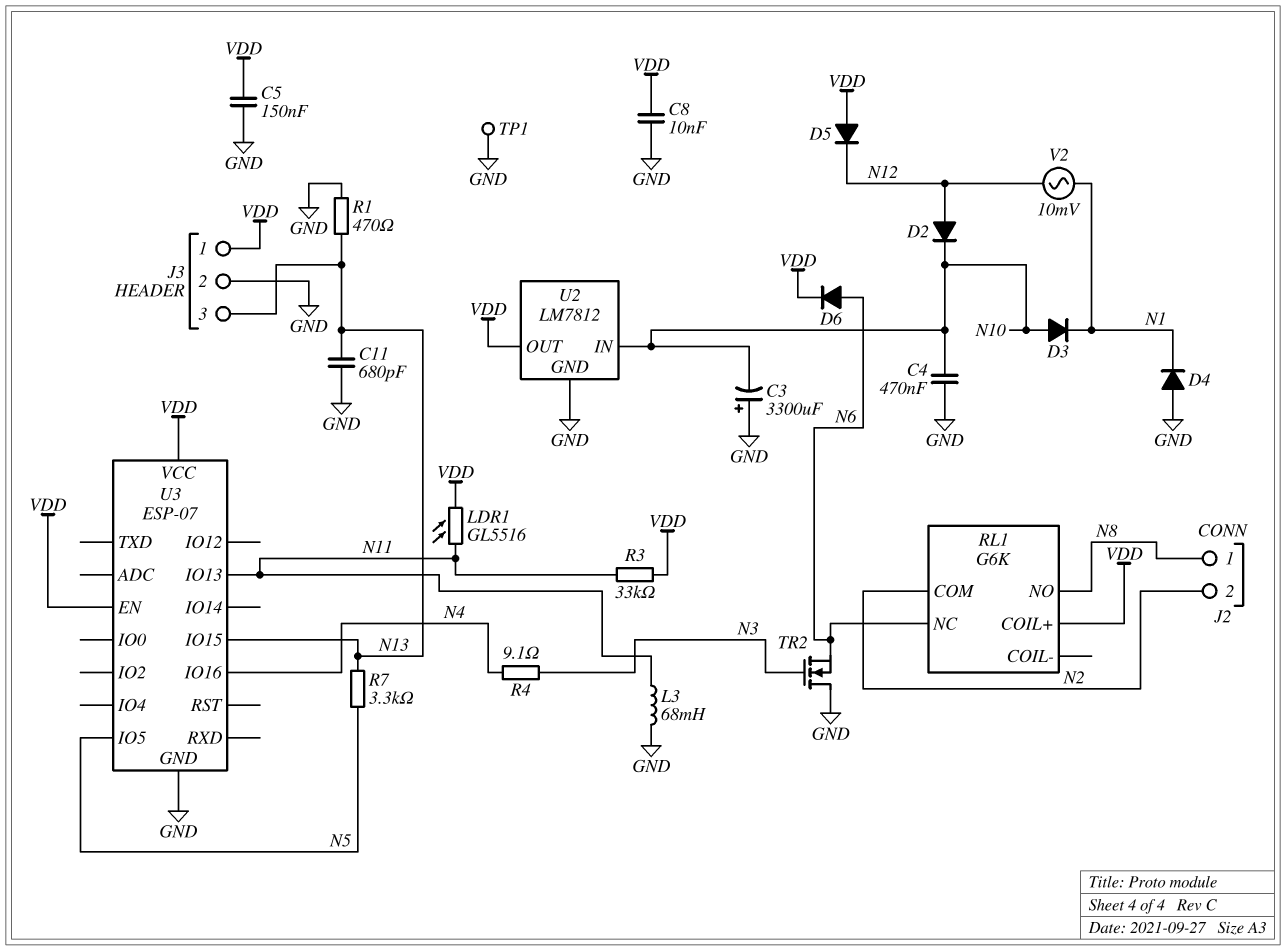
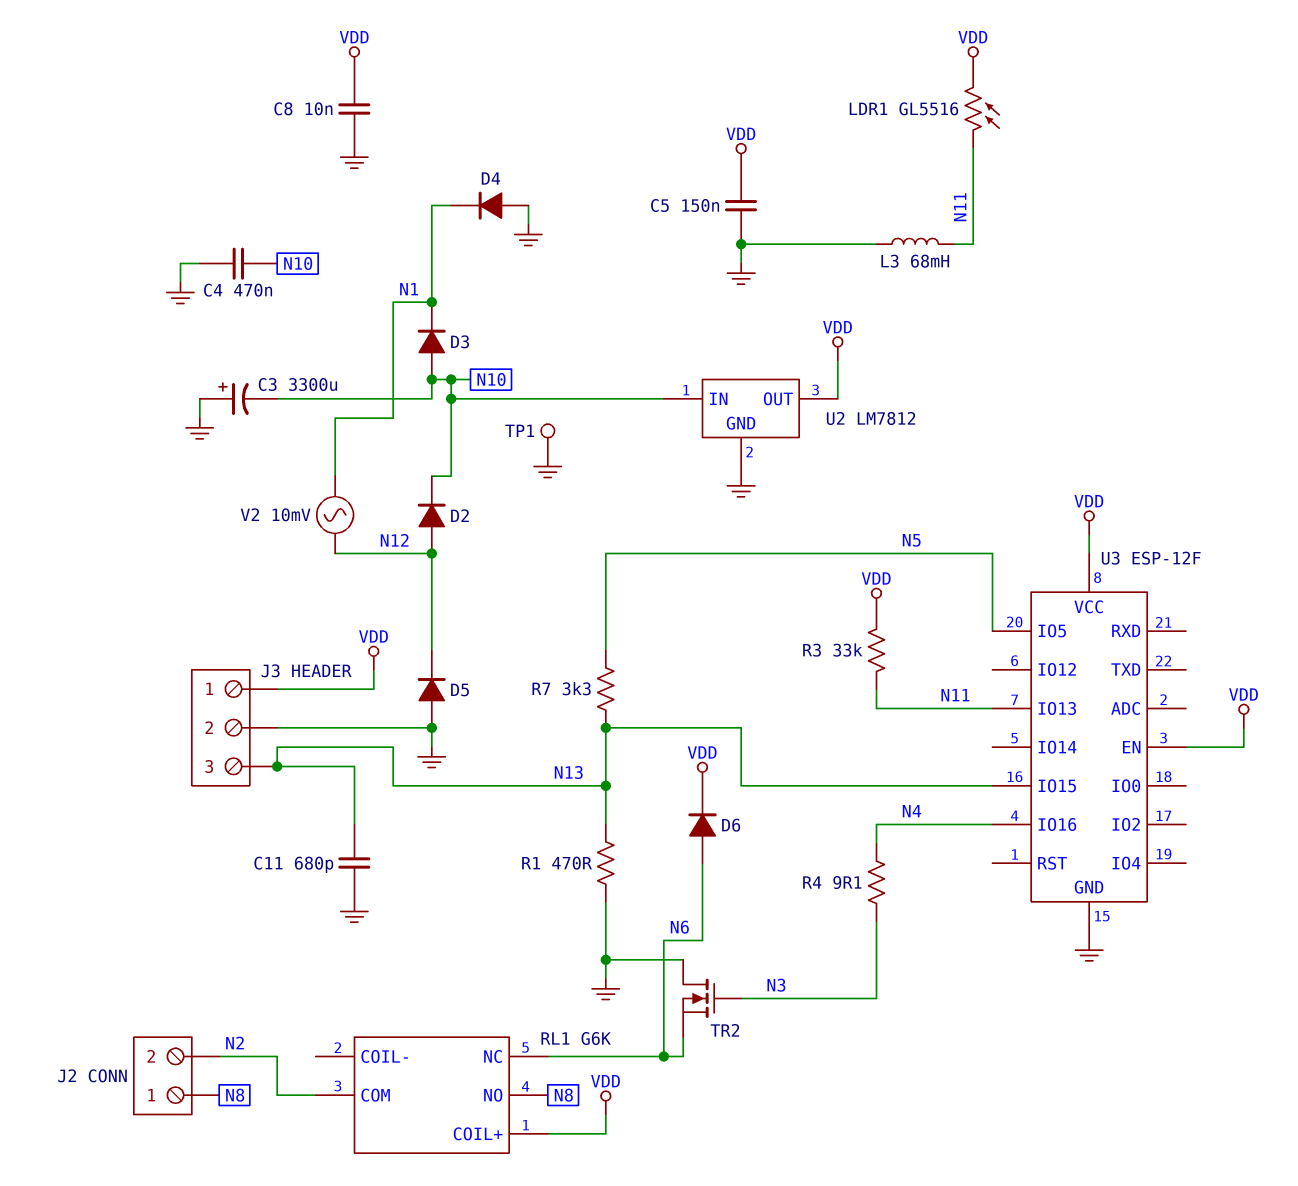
D5: diode (A VDD, K N12) -> diode (A GND, K N12)
U3: ESP-07 -> ESP-12F

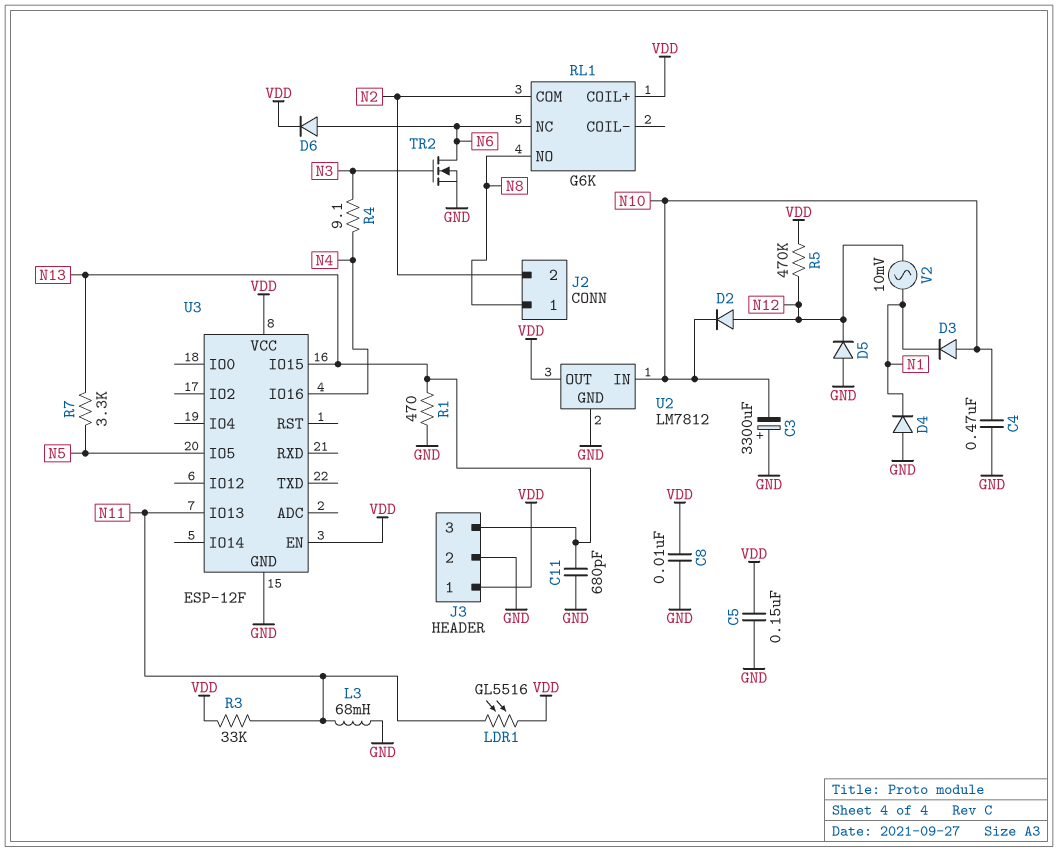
R5: none -> 470k (N12, VDD)
TP1: test point (GND) -> none
TR2: NMOS (G N3, D GND, S N6) -> NMOS (G N3, D N6, S GND)

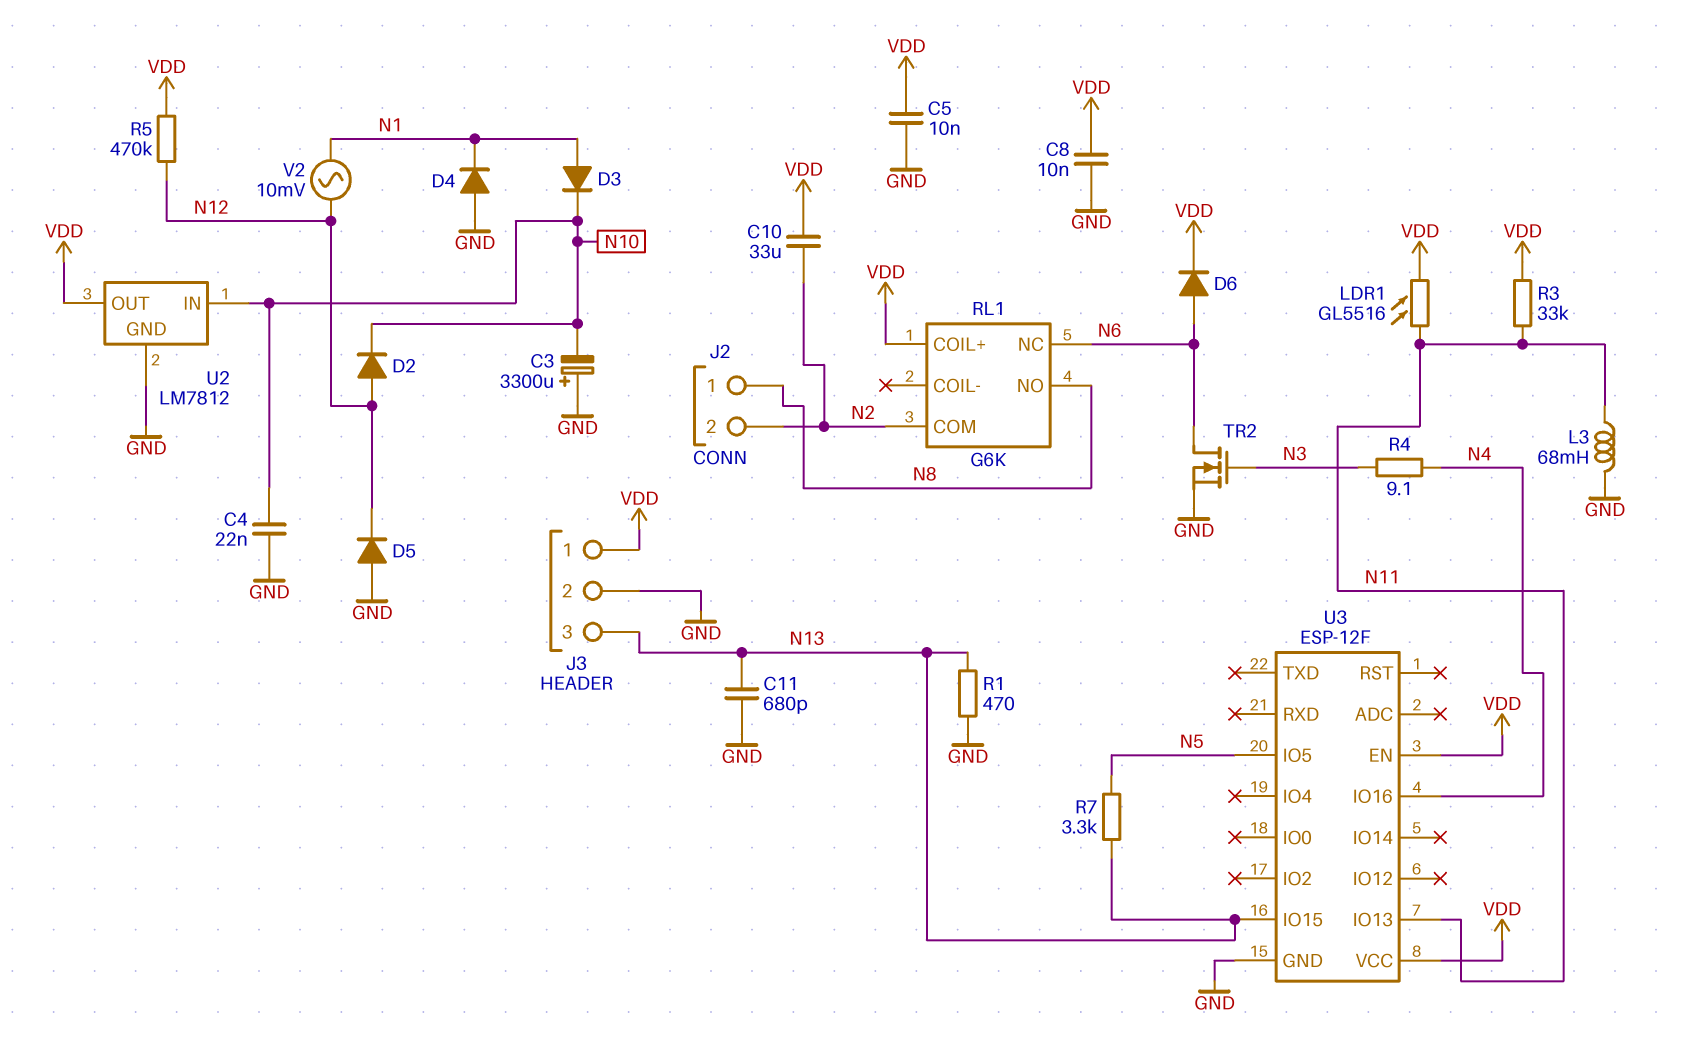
C4: 470nF (GND, N10) -> 22nF (GND, N10)
C5: 150nF (GND, VDD) -> 10nF (GND, VDD)
C10: none -> 33uF (N2, VDD)
D3: diode (A N10, K N1) -> diode (A N1, K N10)

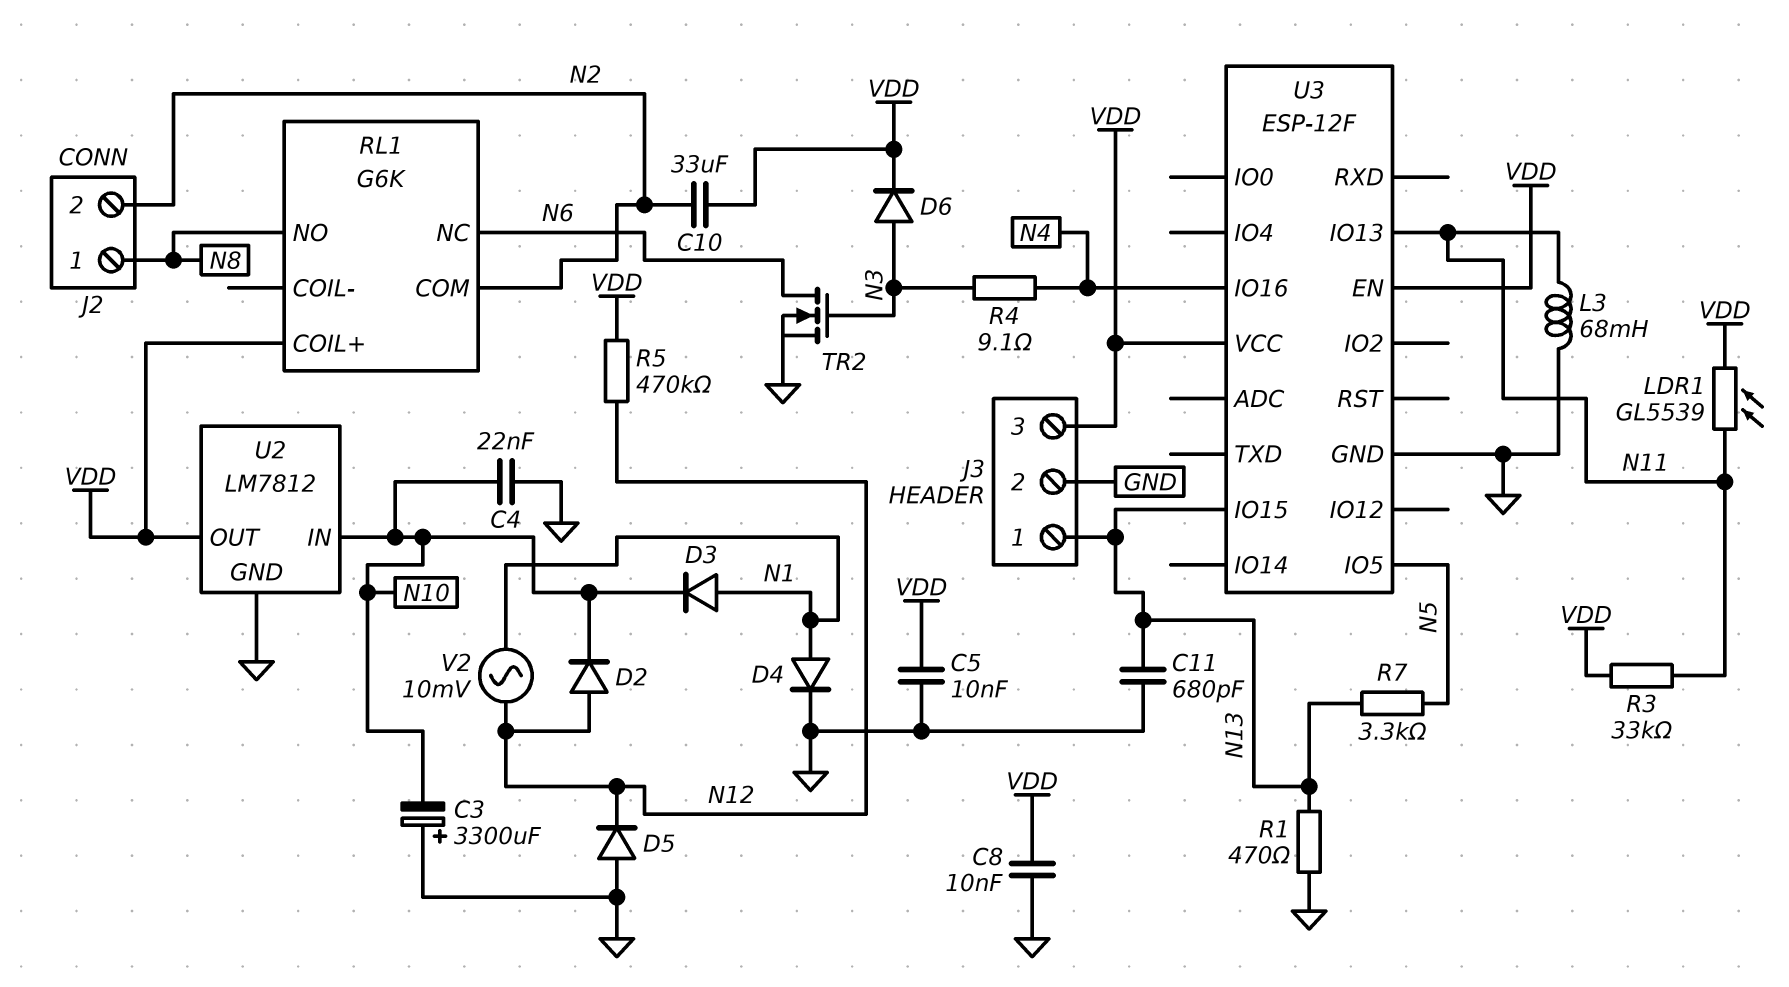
D4: diode (A GND, K N1) -> diode (A N1, K GND)
D6: diode (A N6, K VDD) -> diode (A N3, K VDD)
J3 pin 1: VDD -> N13
J3 pin 3: N13 -> VDD
LDR1: GL5516 (N11, VDD) -> GL5539 (N11, VDD)

